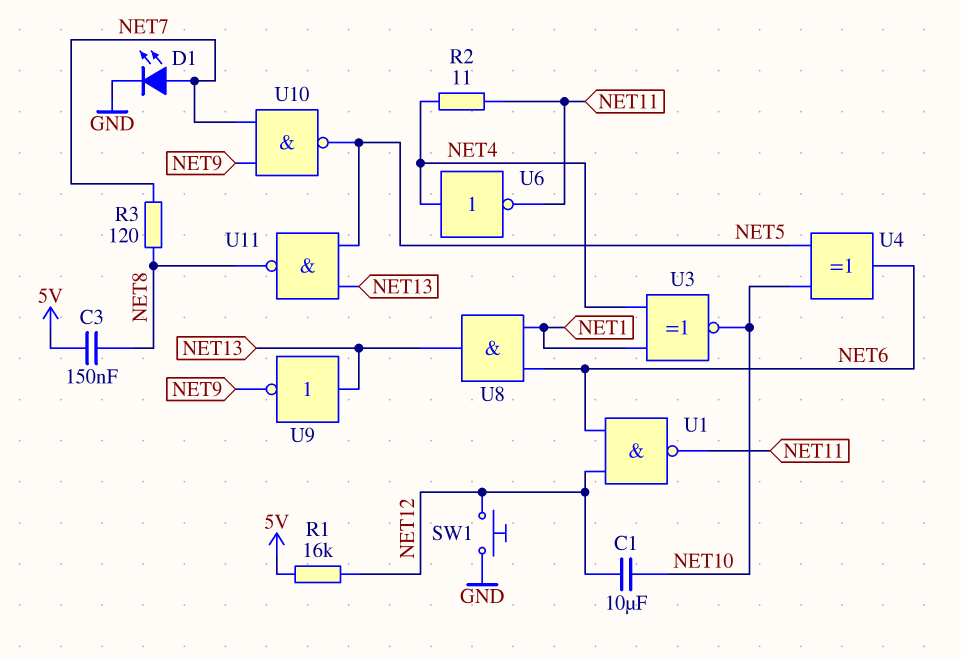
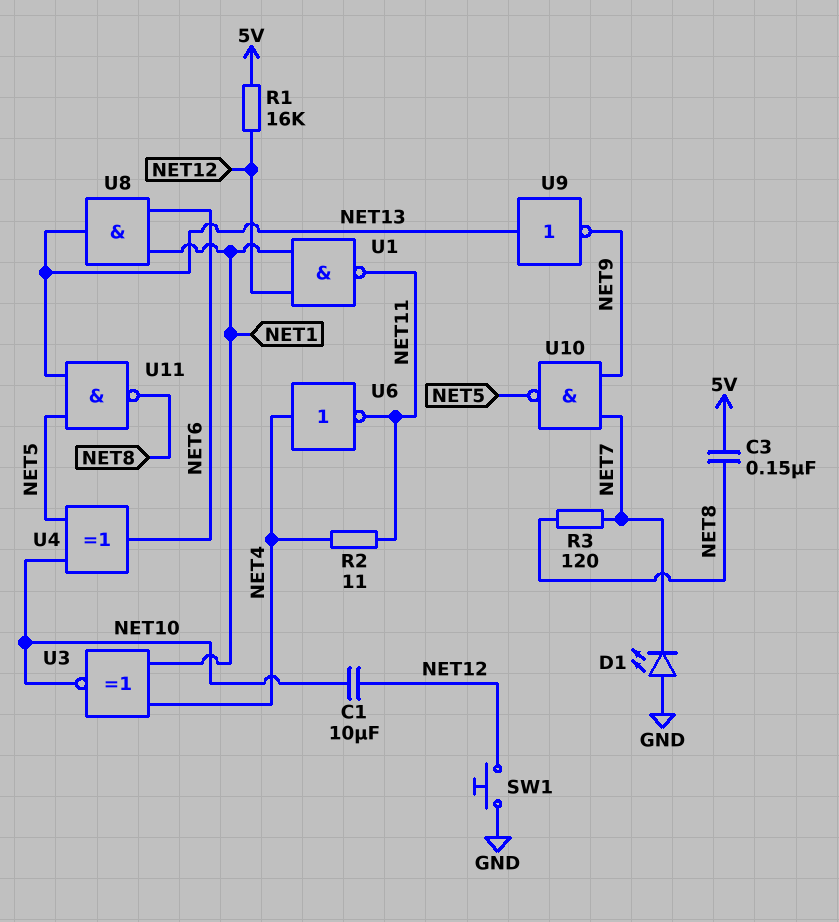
D1: LED (A NET7, K GND) -> LED (A GND, K NET7)
U1: NAND (in NET6, in NET12, out NET11) -> NAND (in NET1, in NET12, out NET11)

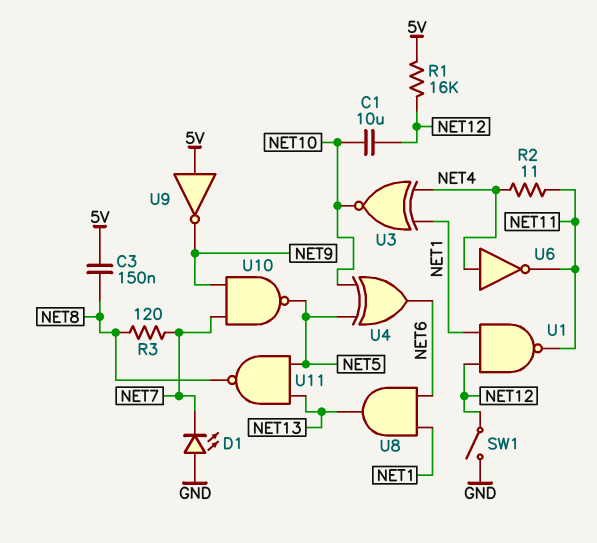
SW1: button (GND, NET12) -> switch (GND, NET12)
U9: NOT (in NET13, out NET9) -> NOT (in 5V, out NET9)

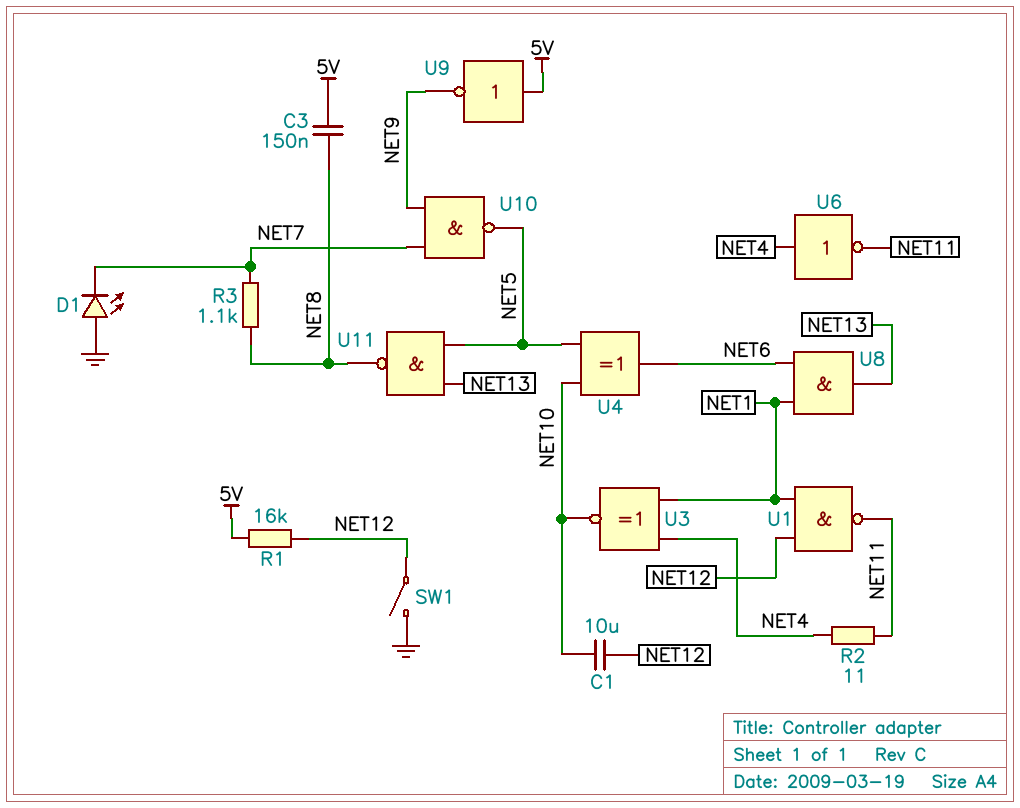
R3: 120 (NET7, NET8) -> 1.1k (NET7, NET8)

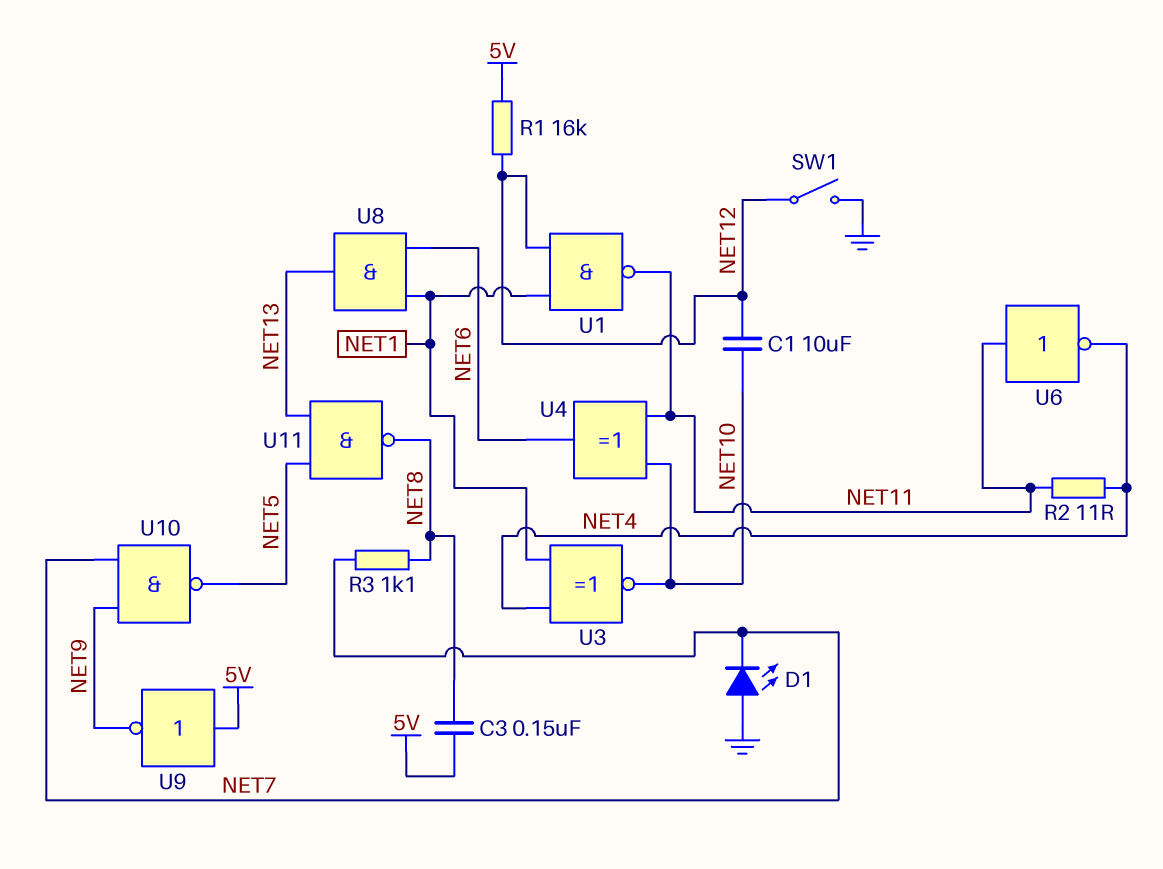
U4: XOR (in NET5, in NET10, out NET6) -> XOR (in NET10, in NET11, out NET6)
U6: NOT (in NET4, out NET11) -> NOT (in NET11, out NET4)

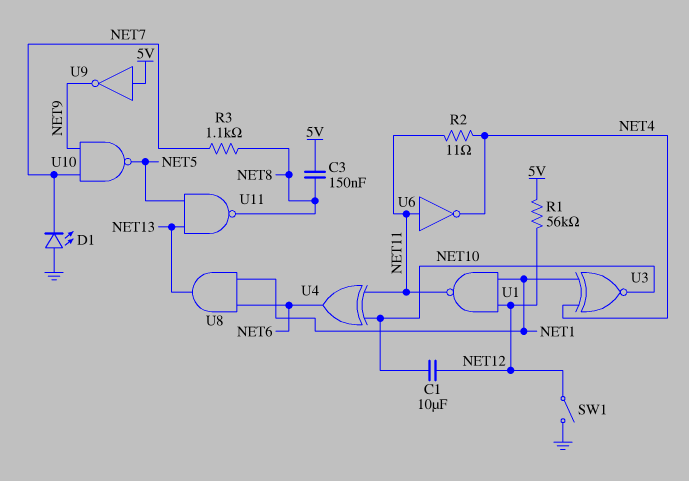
R1: 16k (5V, NET12) -> 56k (5V, NET12)

